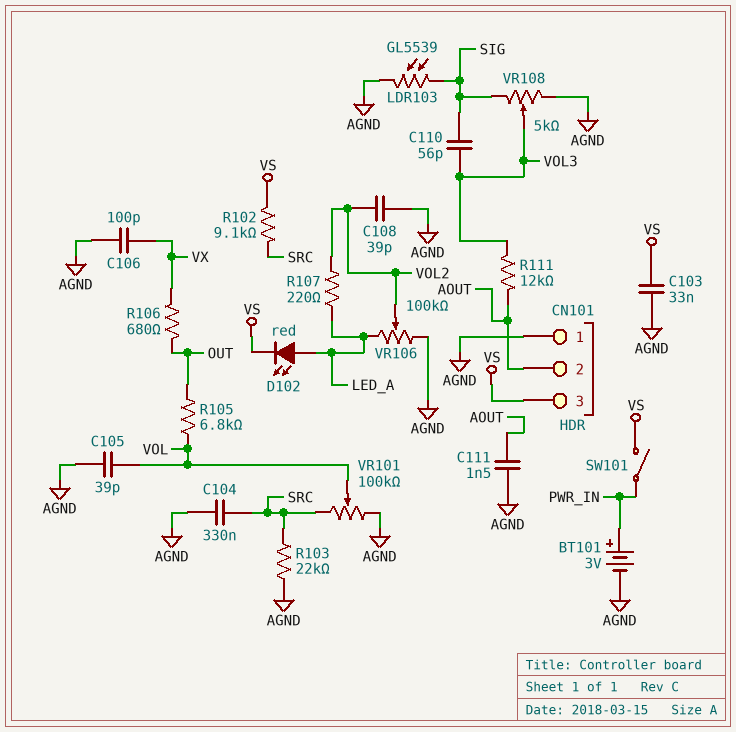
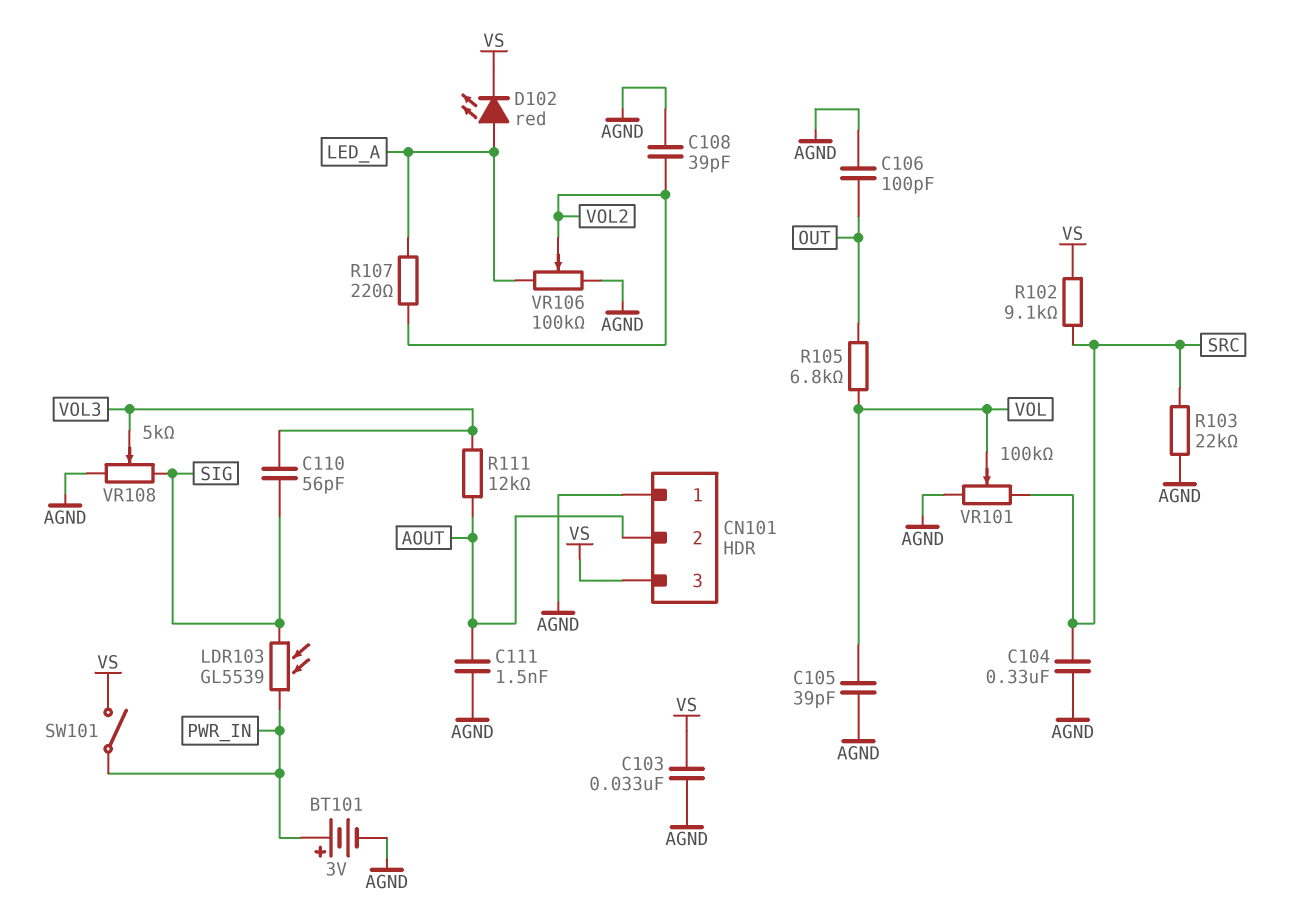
C106: 100pF (AGND, VX) -> 100pF (AGND, OUT)
LDR103: GL5539 (AGND, SIG) -> GL5539 (PWR_IN, SIG)
R106: 680 (OUT, VX) -> none

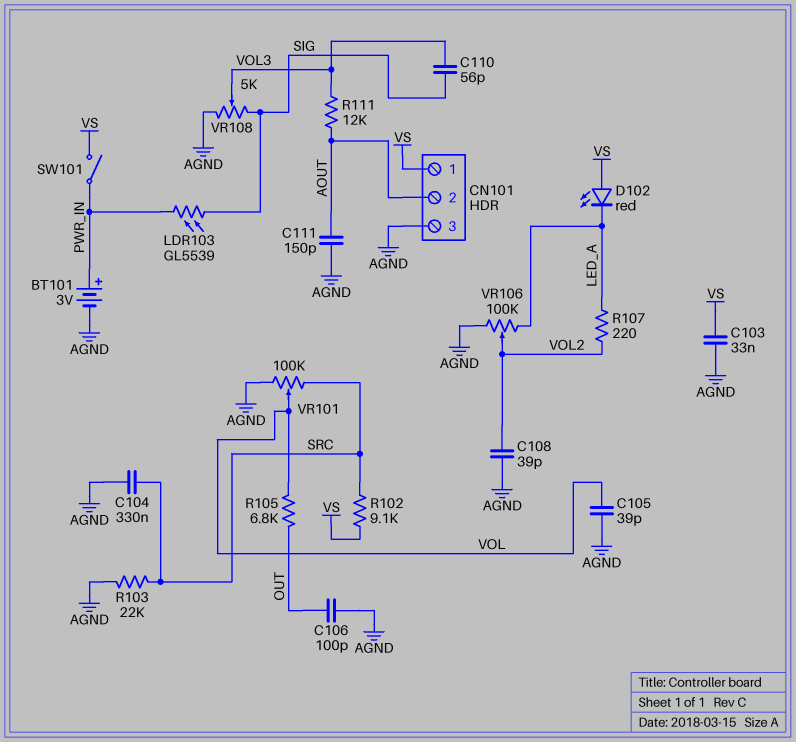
C111: 1.5nF (AGND, AOUT) -> 150pF (AGND, AOUT)
CN101 pin 1: AGND -> VS
CN101 pin 3: VS -> AGND
D102: LED red (A LED_A, K VS) -> LED red (A VS, K LED_A)

